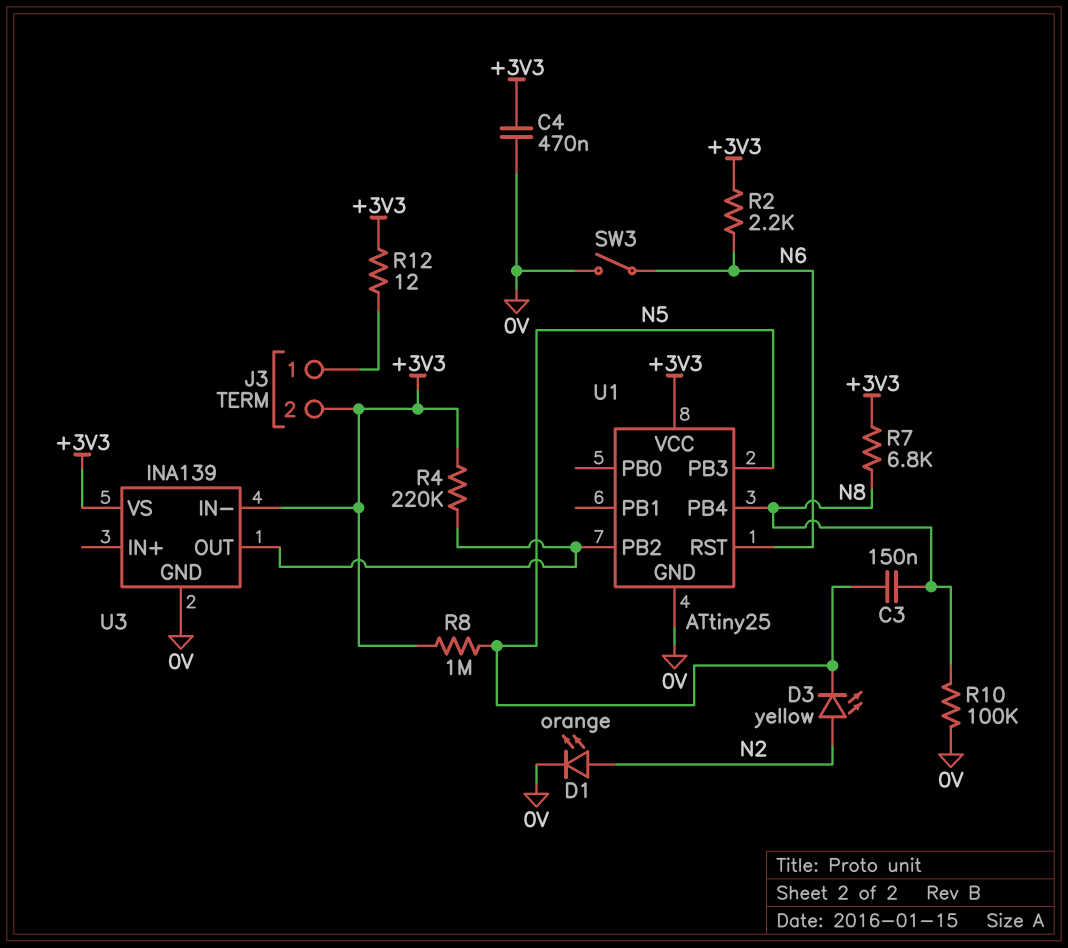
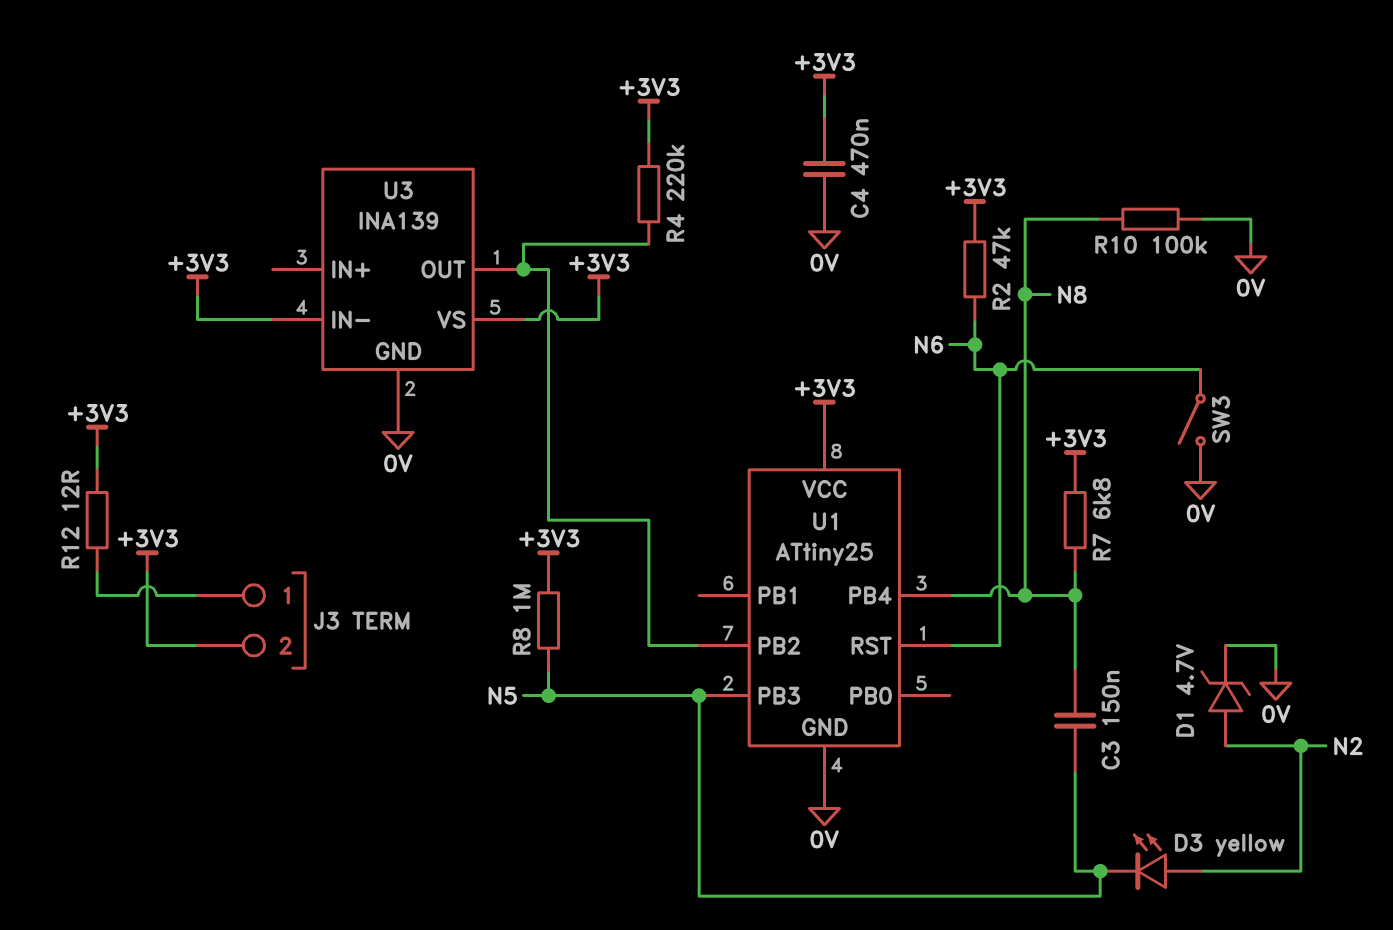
D1: LED orange (A N2, K 0V) -> zener 4.7V (A N2, K 0V)
R2: 2.2k (+3V3, N6) -> 47k (+3V3, N6)

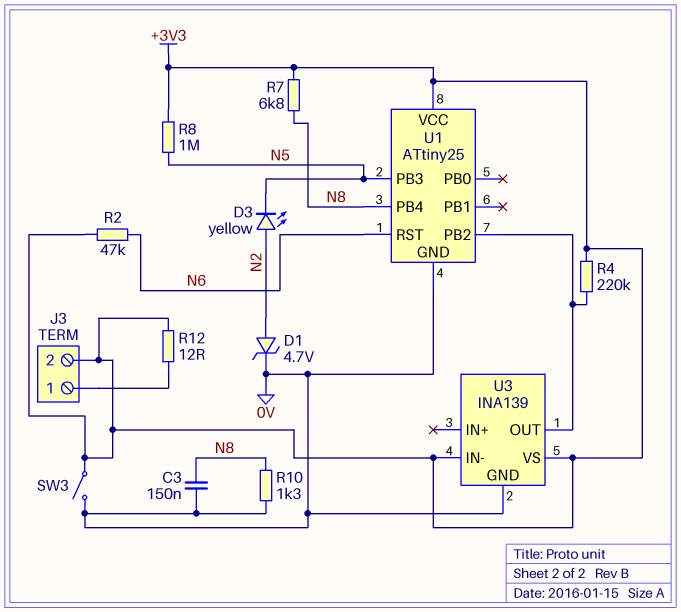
C3: 150nF (N5, N8) -> 150nF (0V, N8)
C4: 470nF (+3V3, 0V) -> none
R10: 100k (0V, N8) -> 1.3k (0V, N8)
SW3: switch (0V, N6) -> switch (+3V3, 0V)

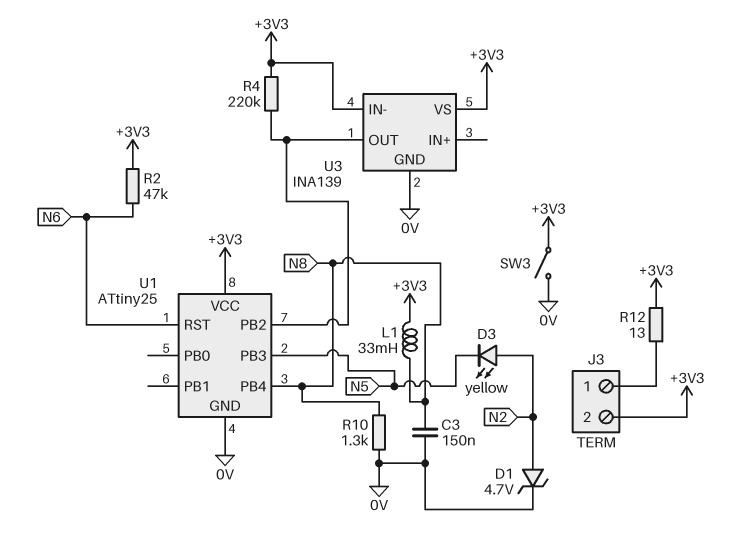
L1: none -> 33mH (+3V3, N8)
R7: 6.8k (+3V3, N8) -> none
R8: 1M (+3V3, N5) -> none
R12: 12 (+3V3, J3/1) -> 13 (+3V3, J3/1)

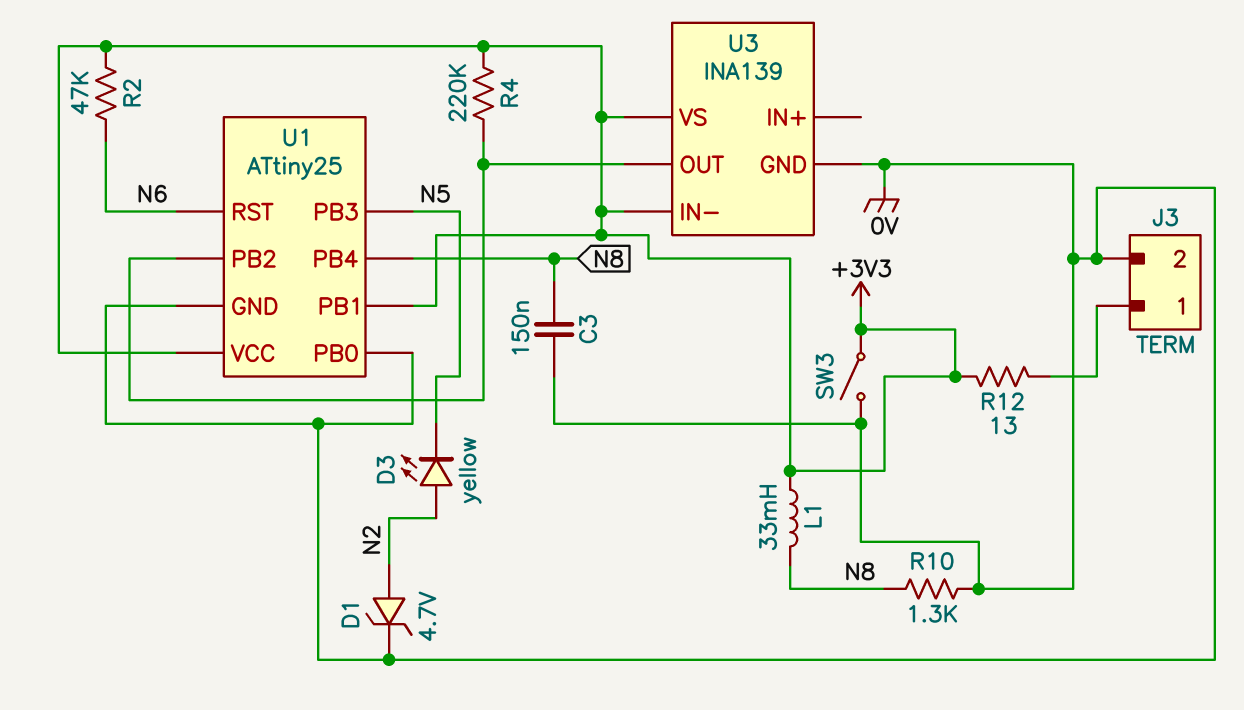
J3 pin 2: +3V3 -> 0V
U1 pin PB0: none -> 0V
U1 pin PB1: none -> +3V3

